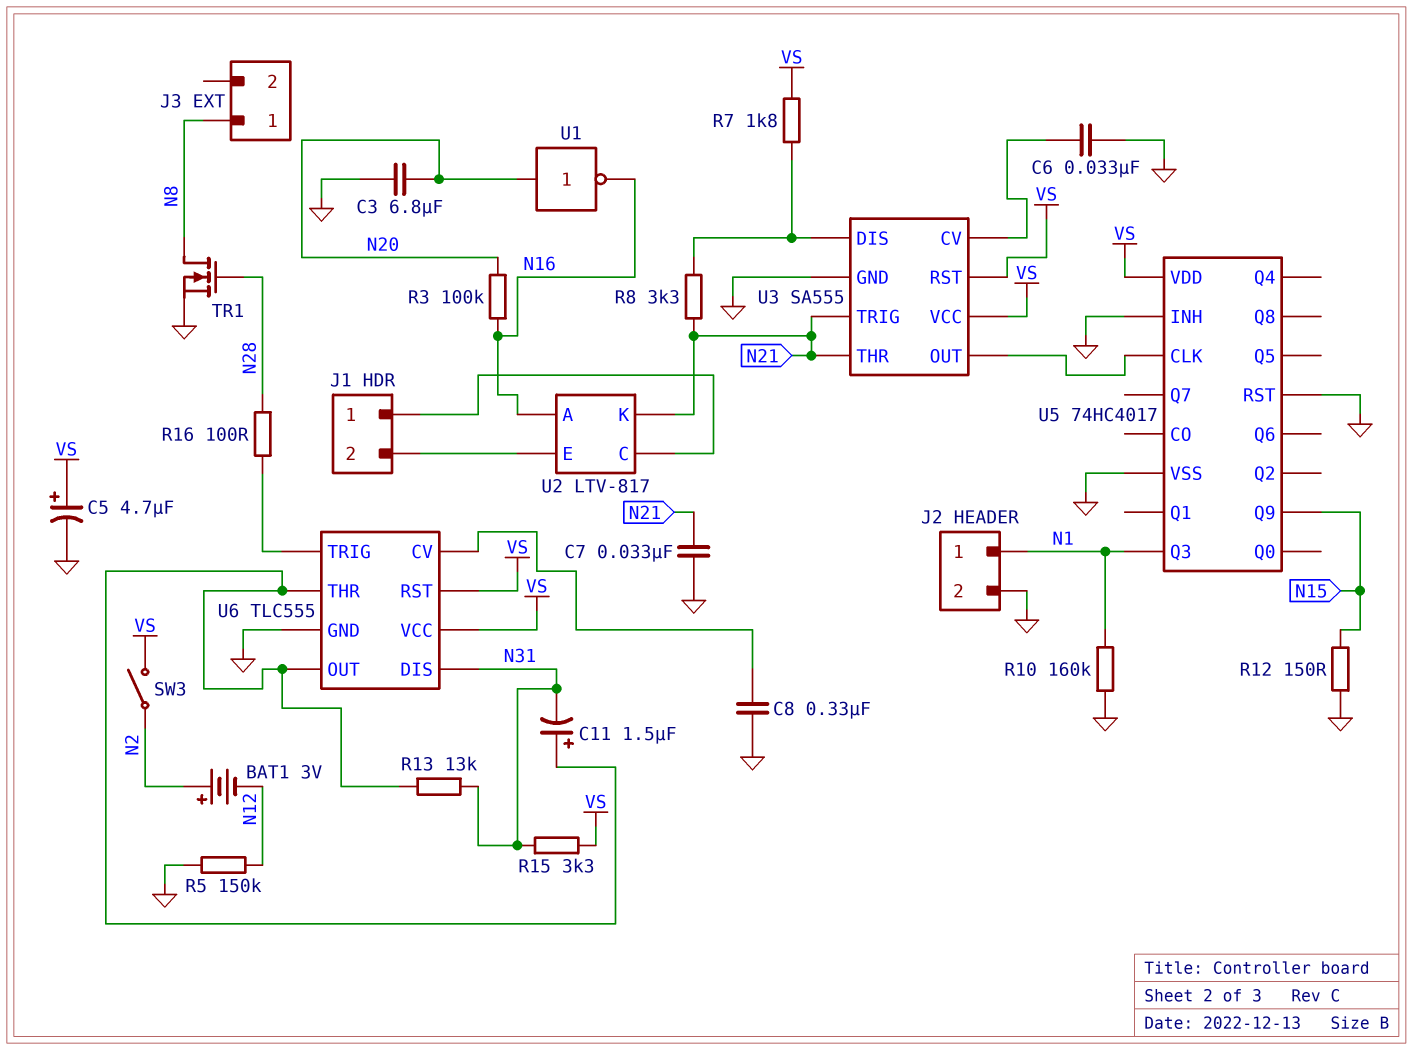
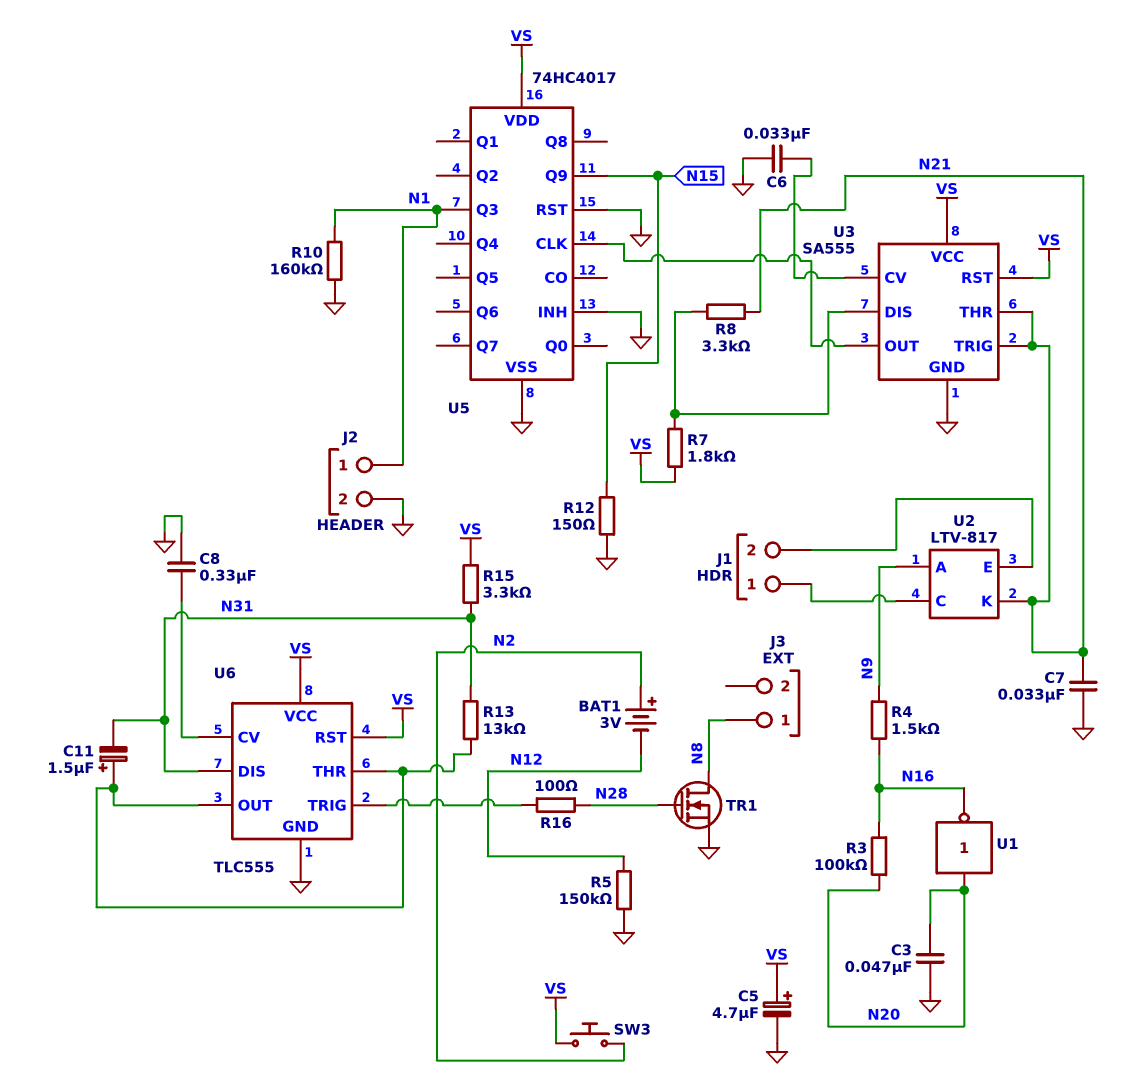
C3: 6.8uF (GND, N20) -> 47nF (GND, N20)
R4: none -> 1.5k (N9, N16)
SW3: switch (N2, VS) -> button (N2, VS)
U2 pin A: N16 -> N9

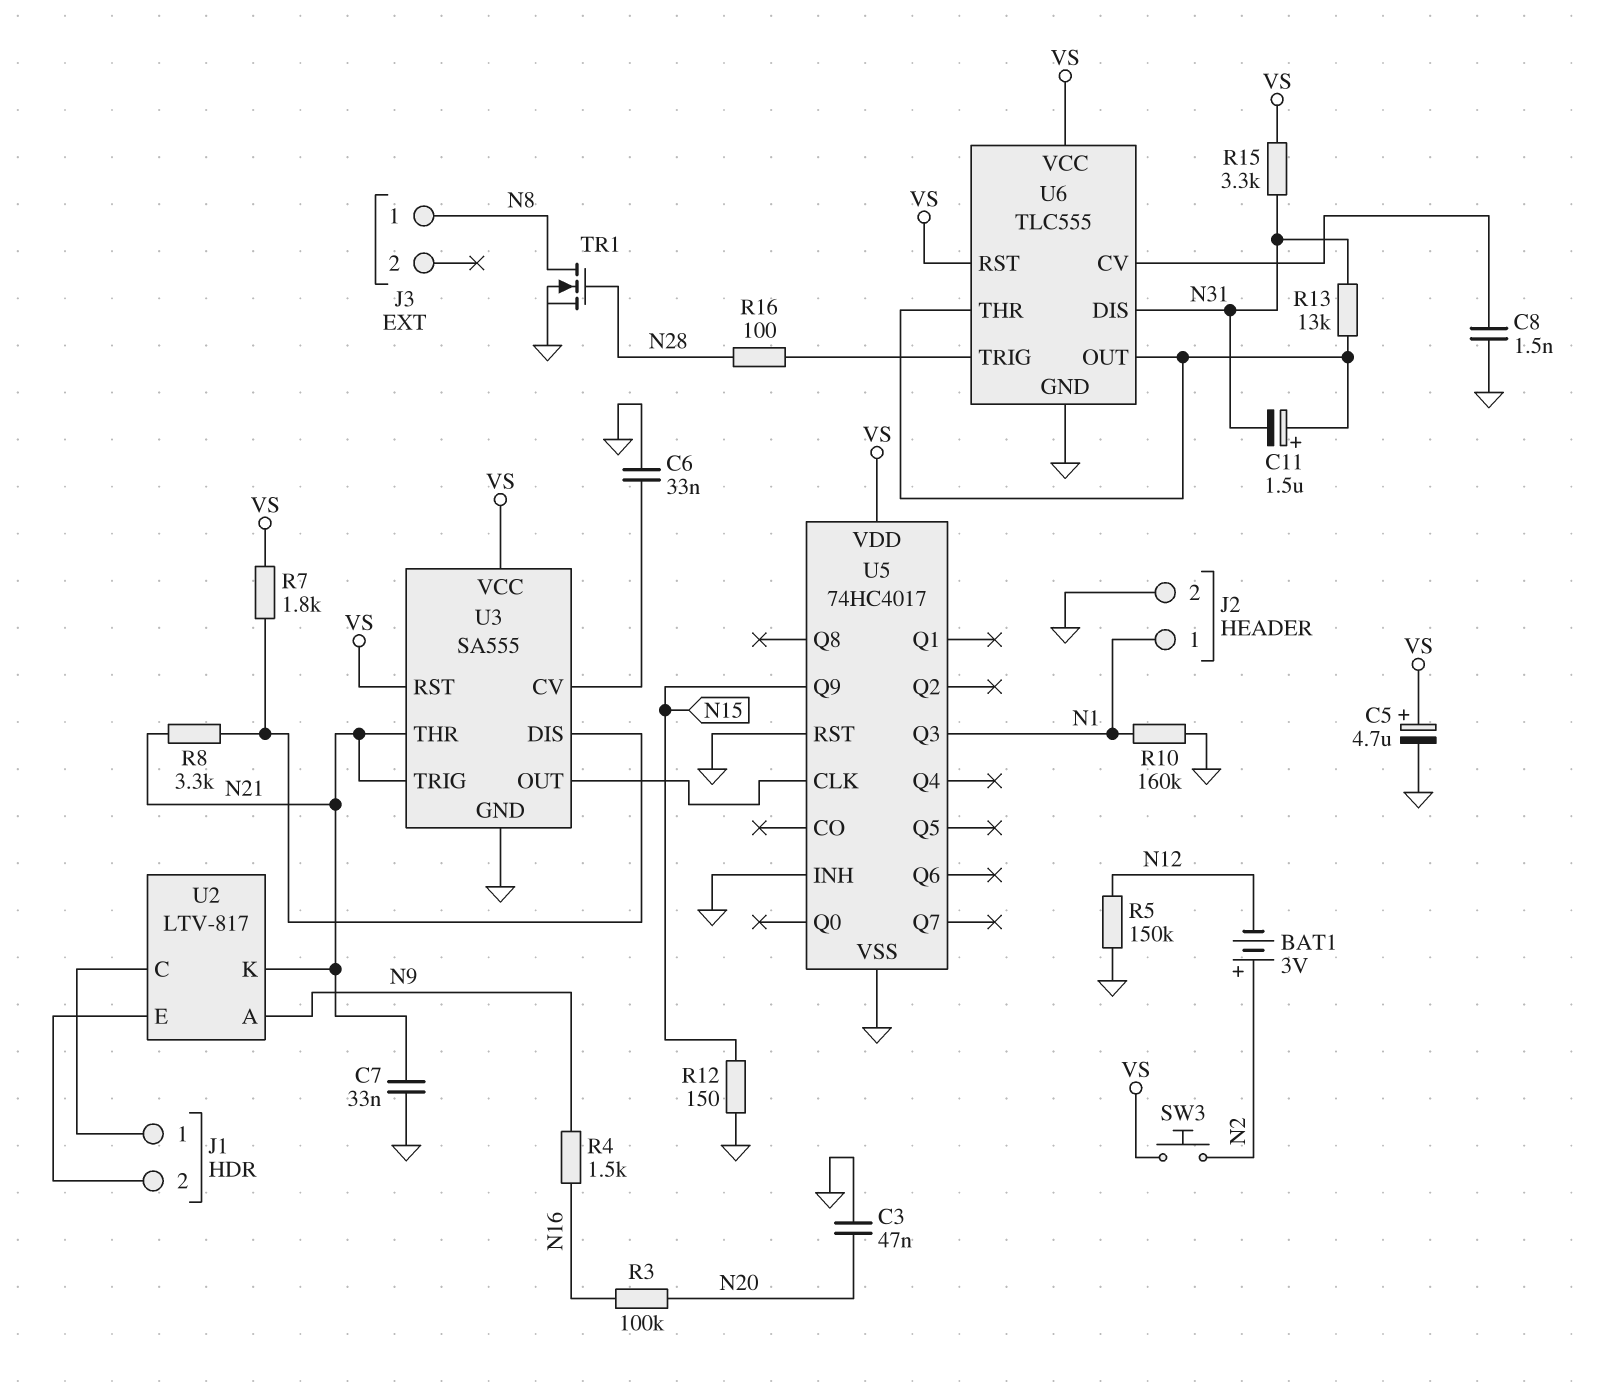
C8: 330nF (GND, U6/CV) -> 1.5nF (GND, U6/CV)
U1: NOT (in N20, out N16) -> none

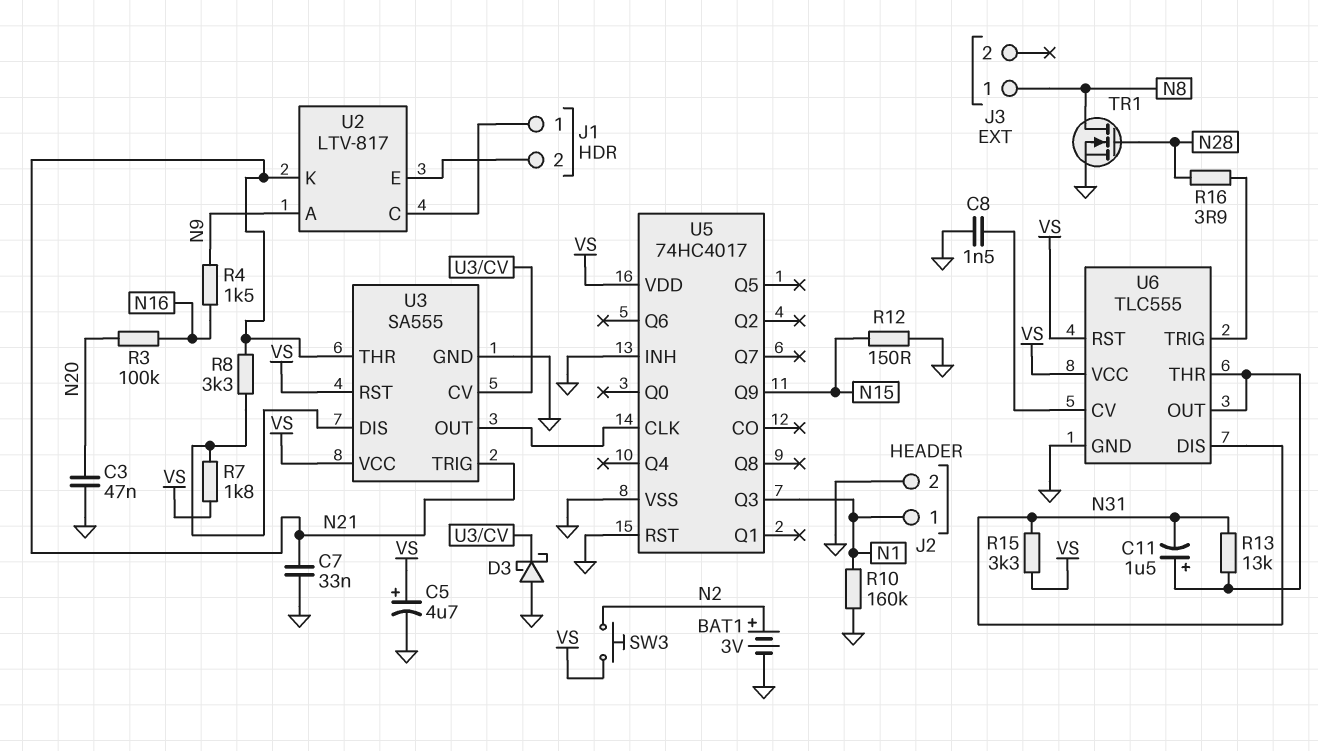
BAT1: 3V (plus N2, minus N12) -> 3V (plus N2, minus GND)
C6: 33nF (GND, U3/CV) -> none
D3: none -> schottky (A GND, K U3/CV)
R5: 150k (GND, N12) -> none
R16: 100 (N28, U6/TRIG) -> 3.9 (N28, U6/TRIG)

